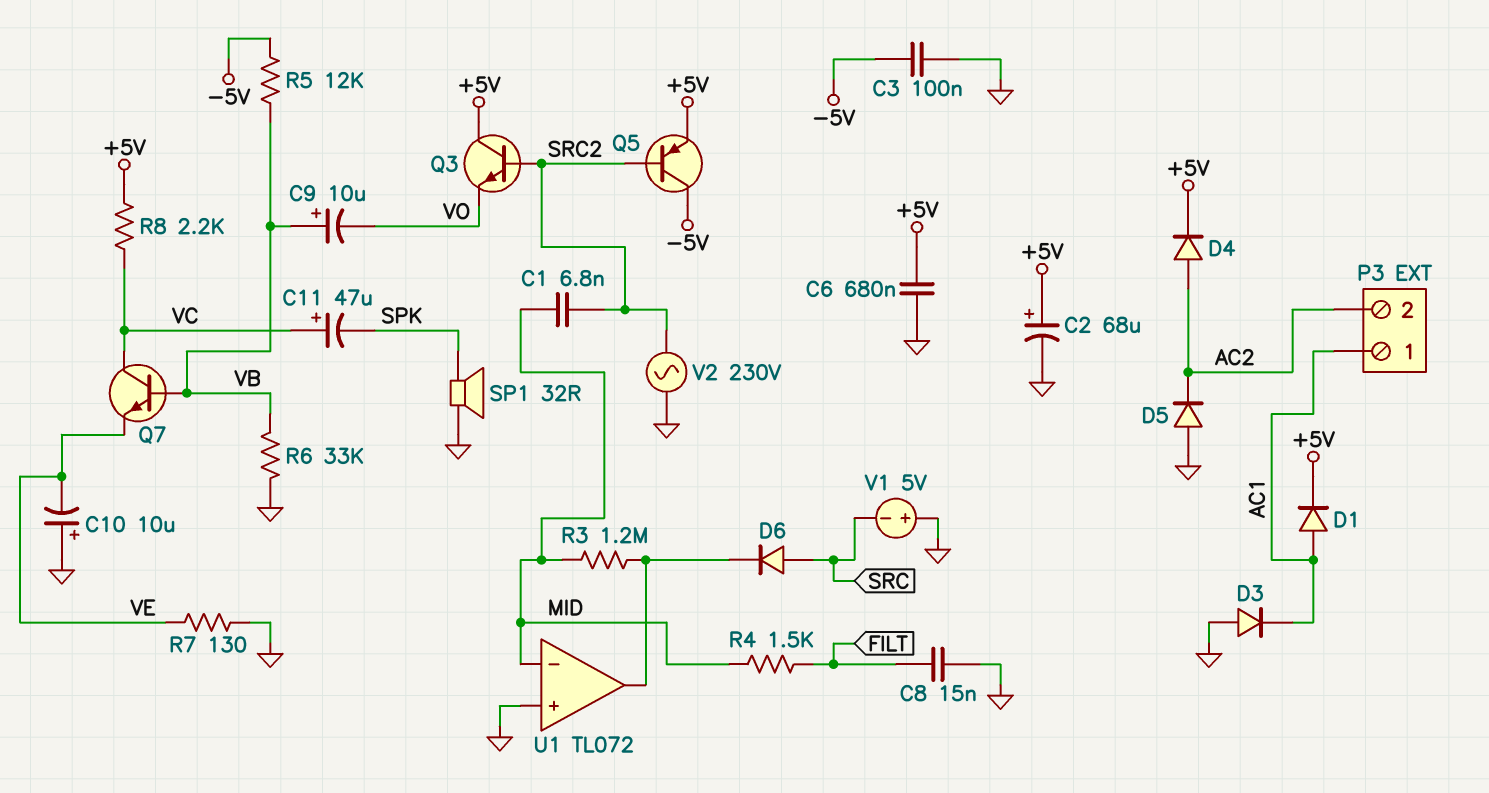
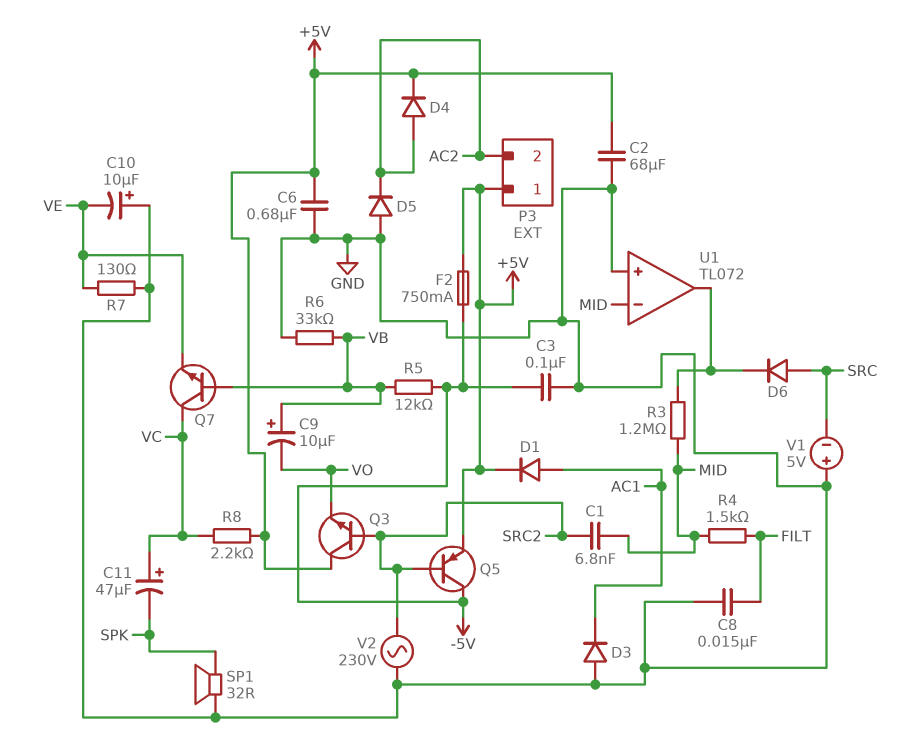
C2: 68uF (plus +5V, minus GND) -> 68uF (+5V, GND)
F2: none -> 750mA (+5V, -5V)
P3 pin 1: AC1 -> +5V

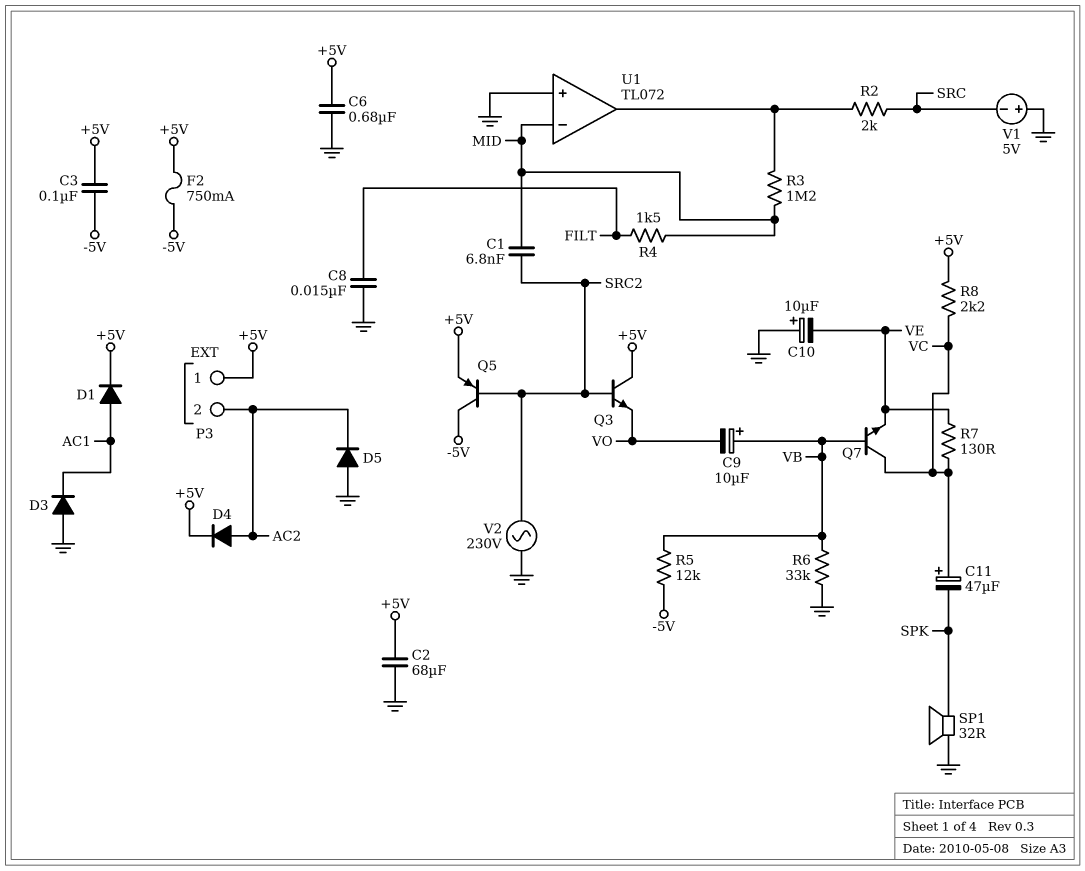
C3: 100nF (-5V, GND) -> 100nF (+5V, -5V)
D6: diode (A SRC, K U1/out) -> none
R2: none -> 2k (SRC, U1/out)
R7: 130 (GND, VE) -> 130 (VC, VE)

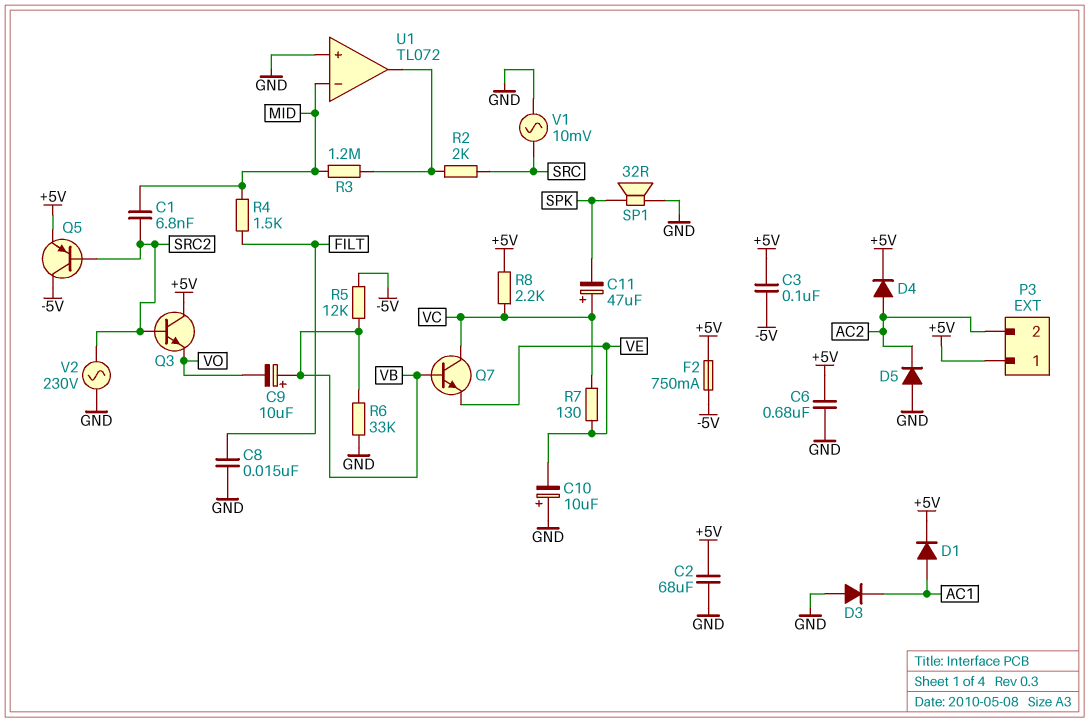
V1: 5V (plus GND, minus SRC) -> AC 10mV (GND, SRC)

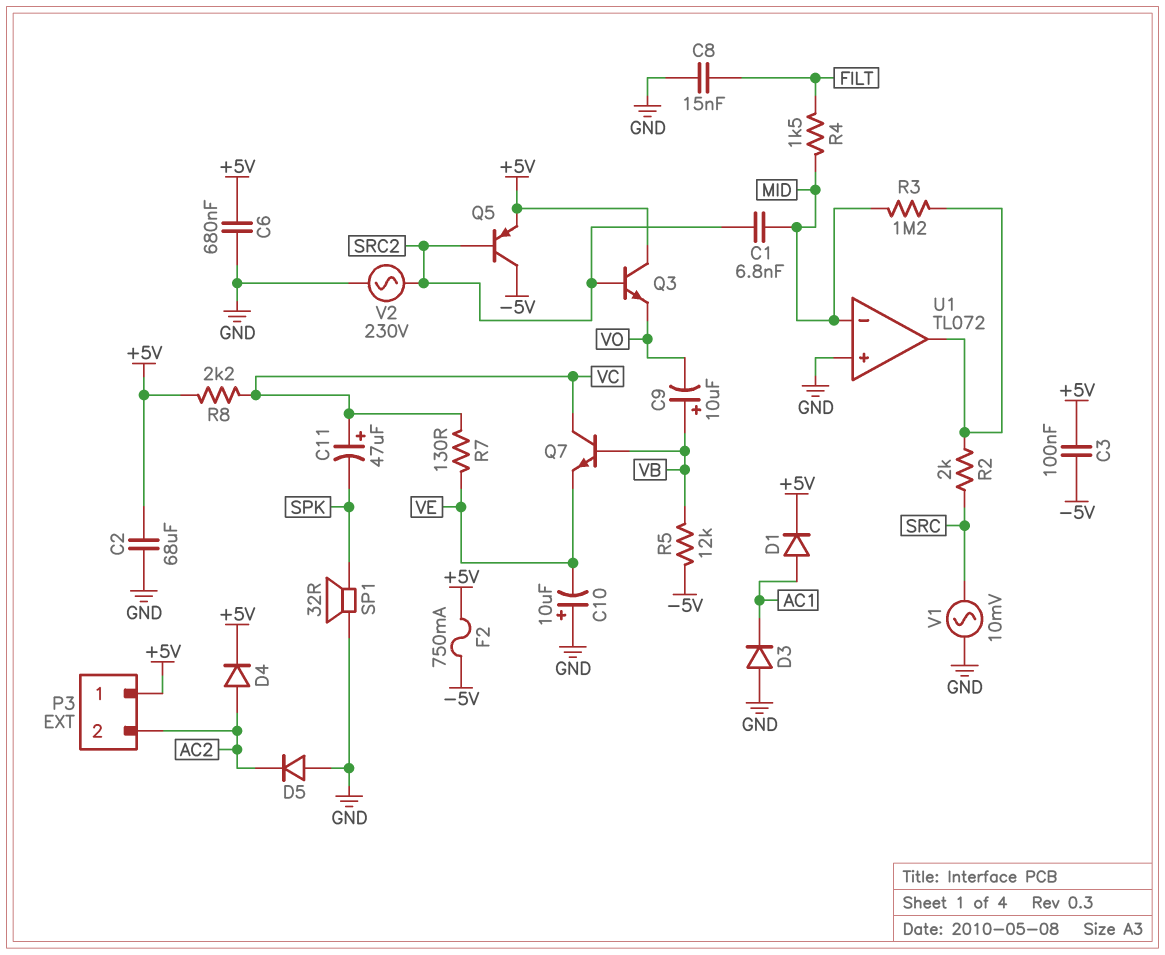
R6: 33k (GND, VB) -> none

